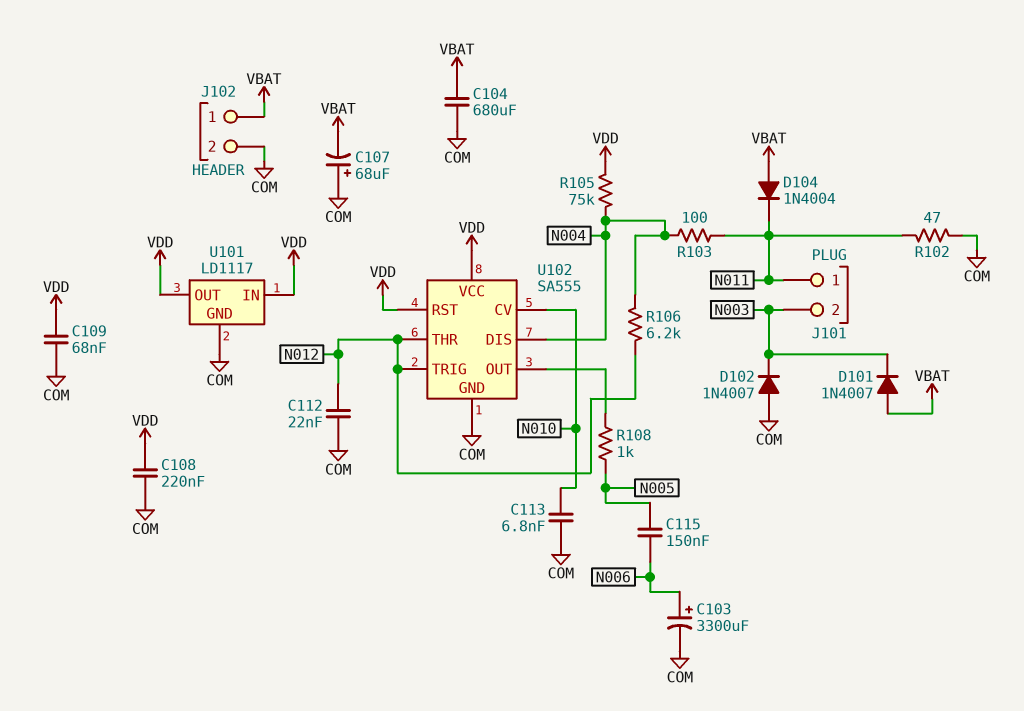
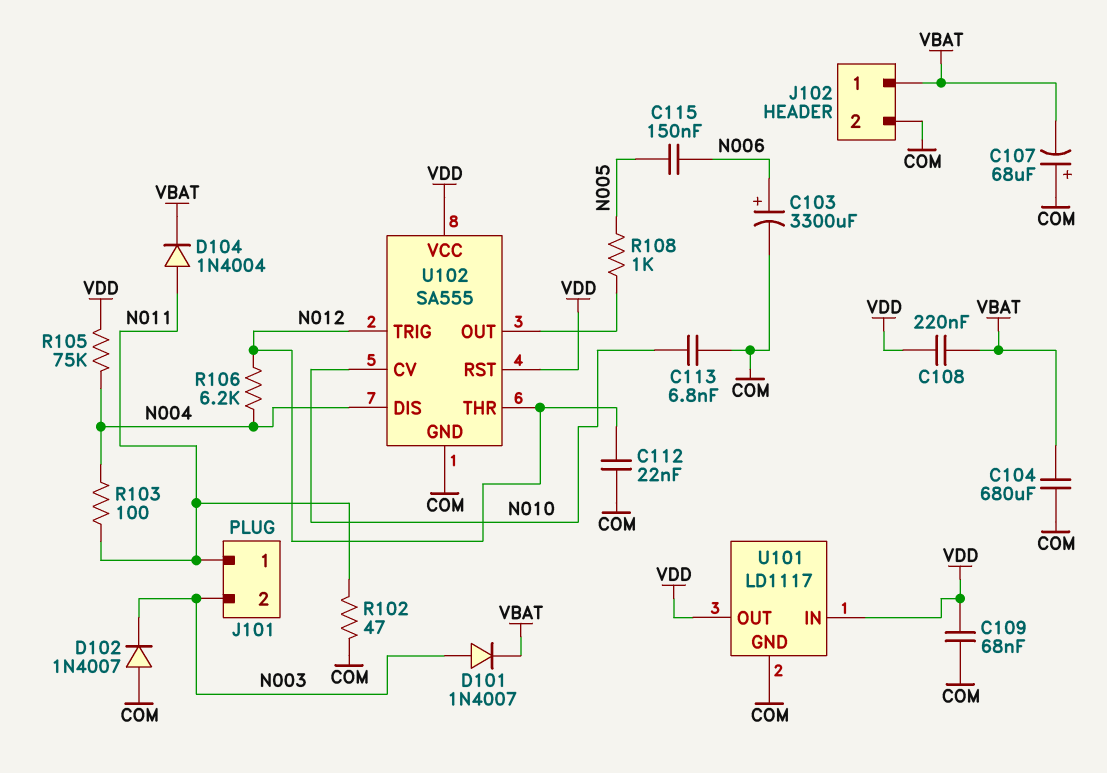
C108: 220nF (COM, VDD) -> 220nF (VBAT, VDD)
D101: diode 1N4007 (A VBAT, K N003) -> diode 1N4007 (A N003, K VBAT)
D104: diode 1N4004 (A VBAT, K N011) -> diode 1N4004 (A N011, K VBAT)

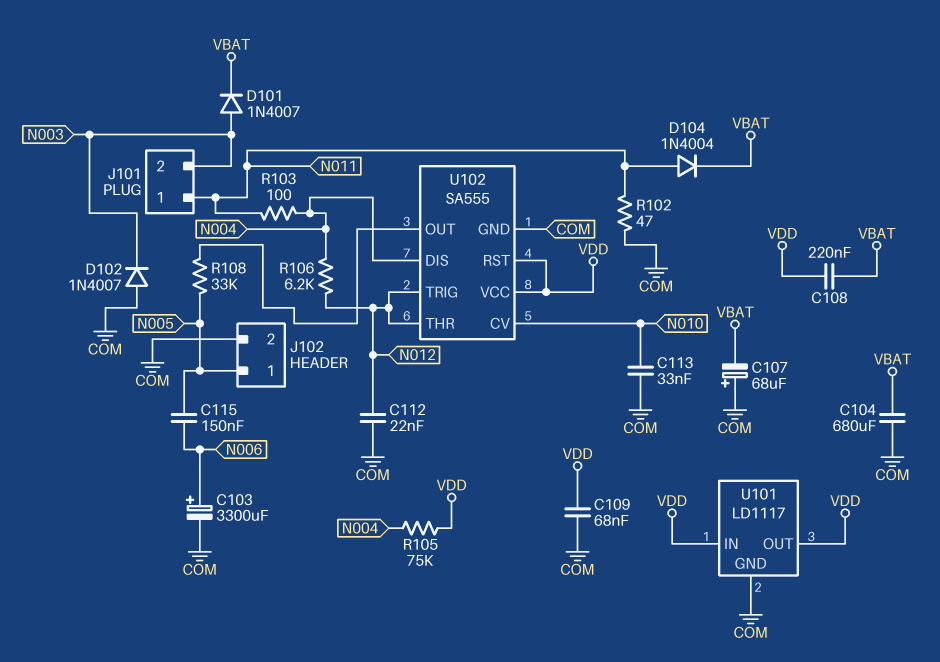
C113: 6.8nF (COM, N010) -> 33nF (COM, N010)
J102 pin 1: VBAT -> N005
R108: 1k (N005, U102/OUT) -> 33k (N005, U102/OUT)

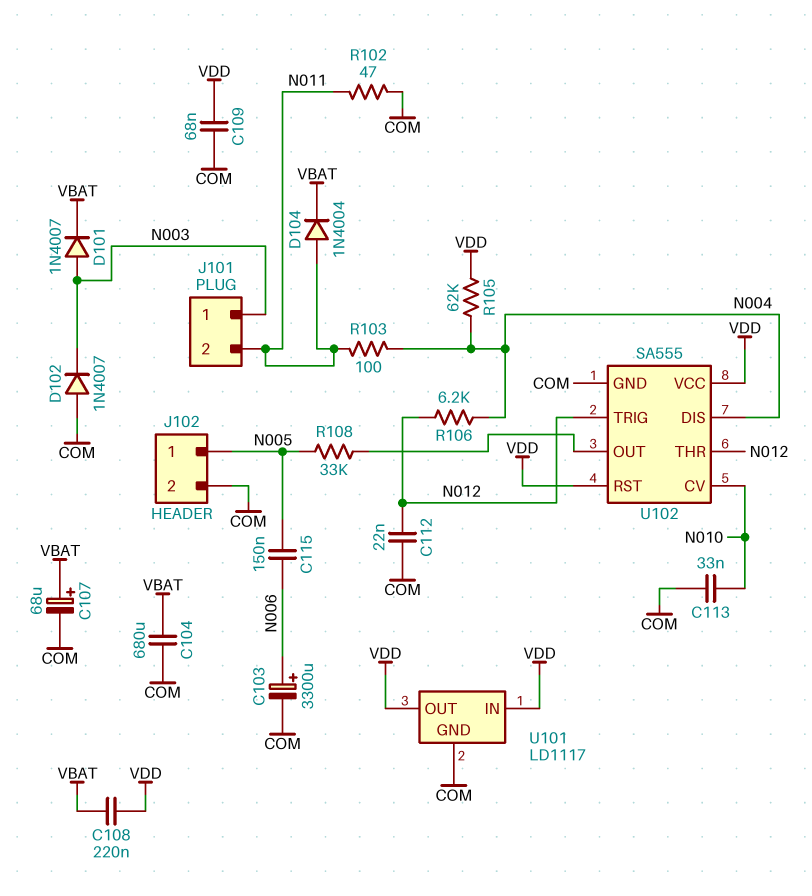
C107: 68uF (plus COM, minus VBAT) -> 68uF (plus VBAT, minus COM)
J101 pin 1: N011 -> N003
J101 pin 2: N003 -> N011
R105: 75k (N004, VDD) -> 62k (N004, VDD)

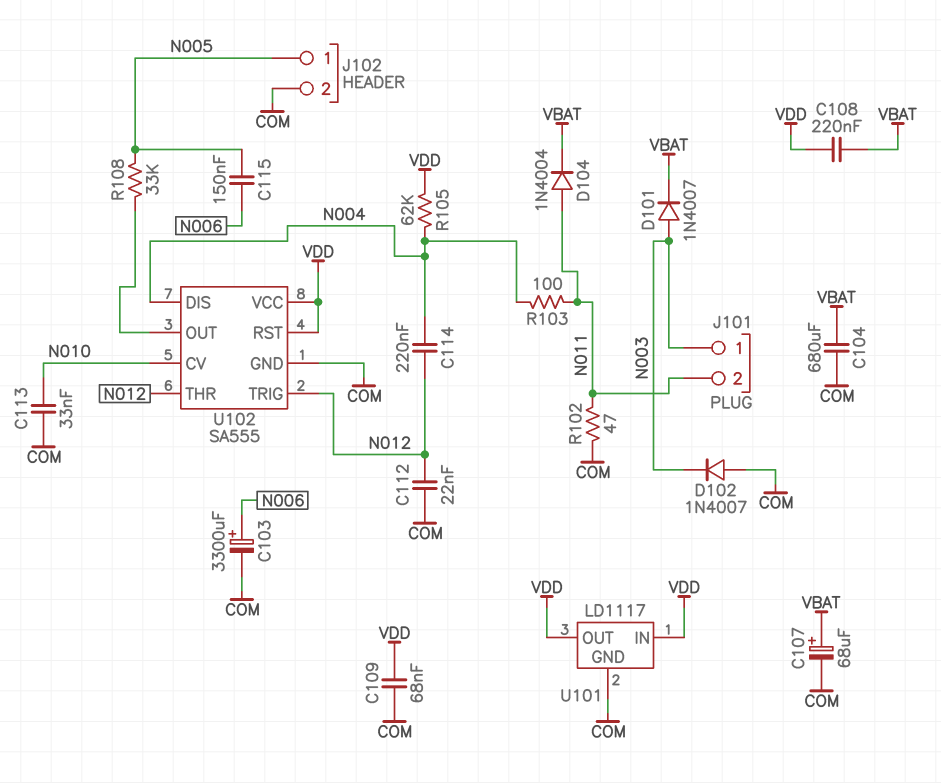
C114: none -> 220nF (N004, N012)
R106: 6.2k (N004, N012) -> none

